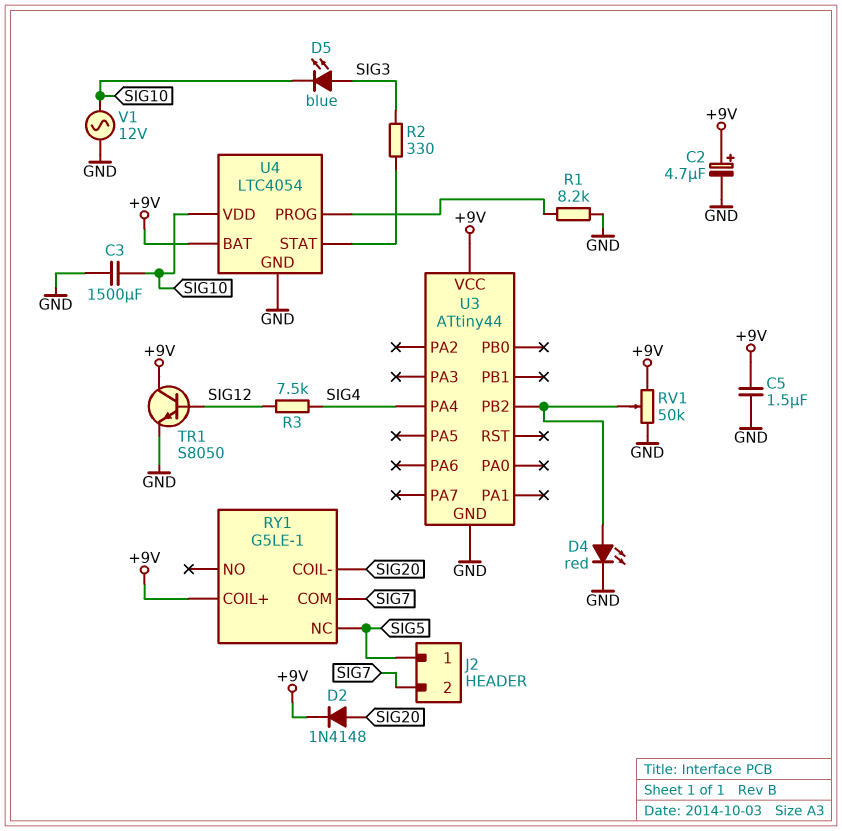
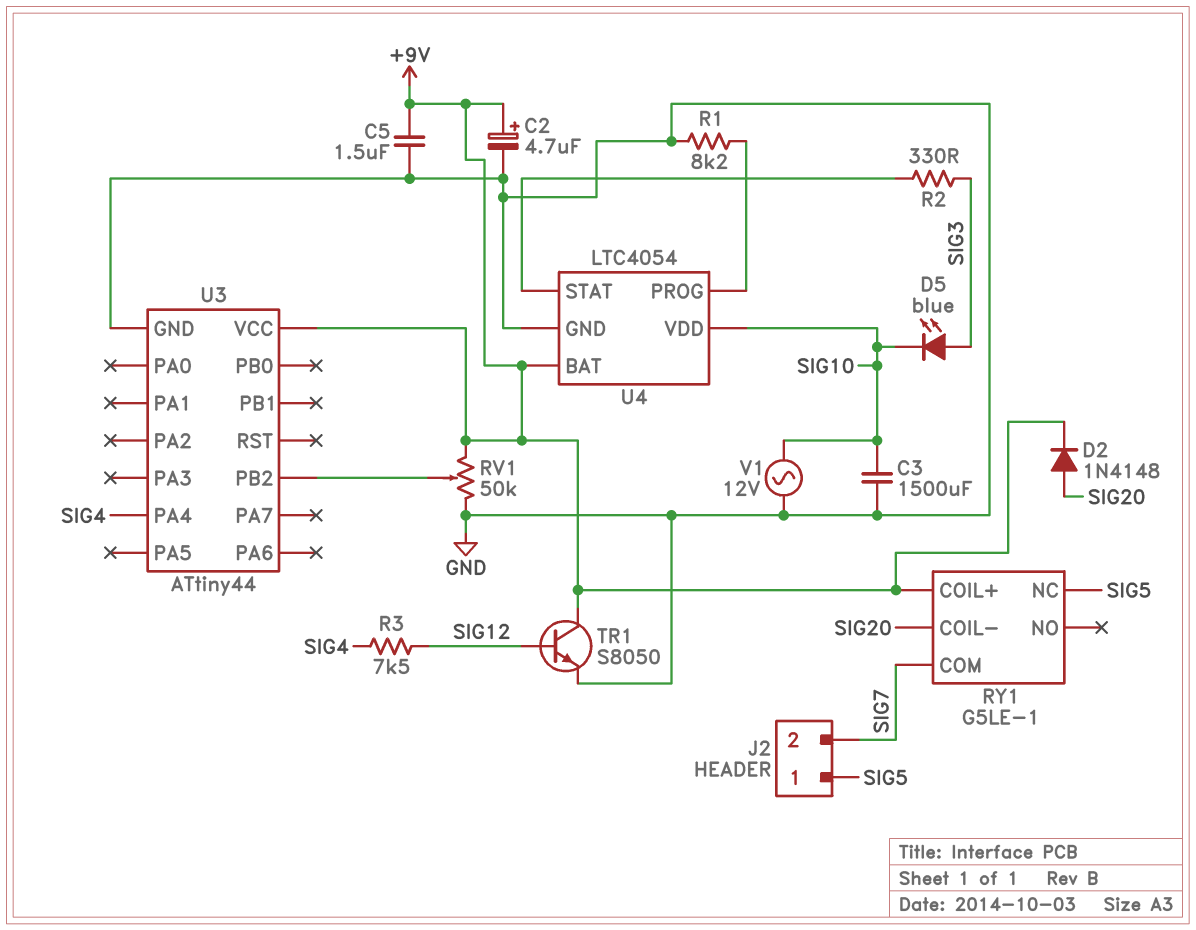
D4: LED red (A U3/PB2, K GND) -> none

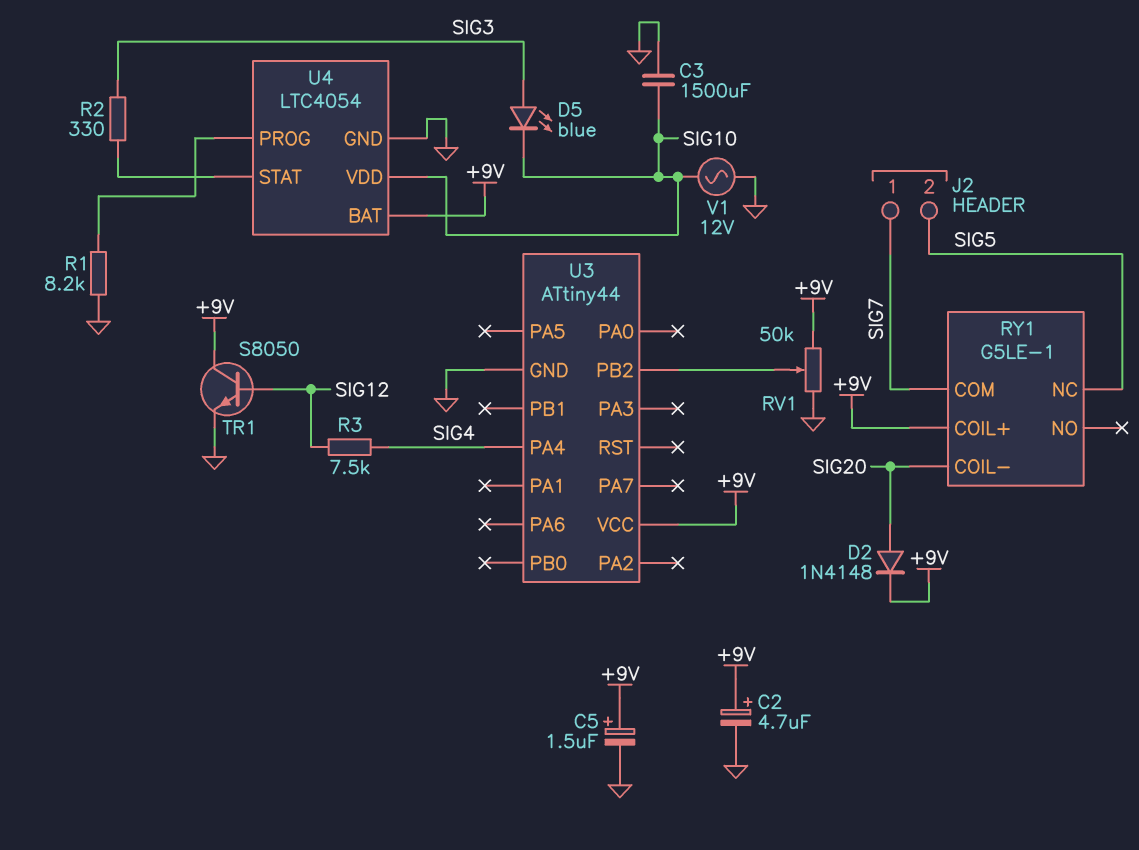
C5: 1.5uF (+9V, GND) -> 1.5uF (plus +9V, minus GND)
J2 pin 1: SIG5 -> SIG7
J2 pin 2: SIG7 -> SIG5

